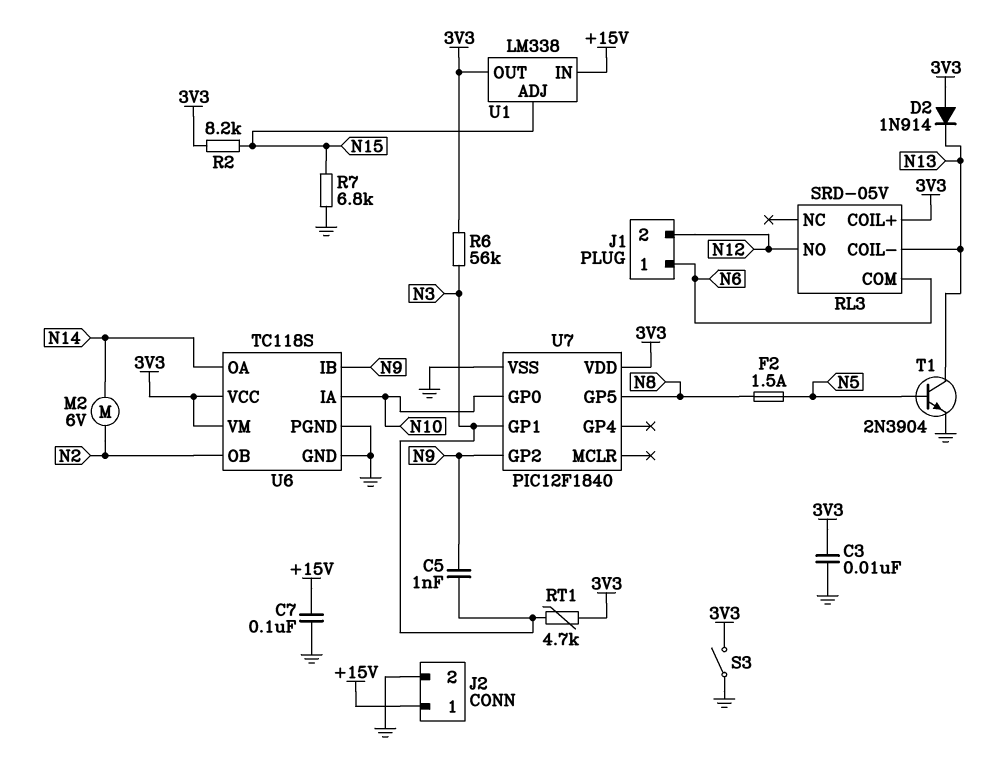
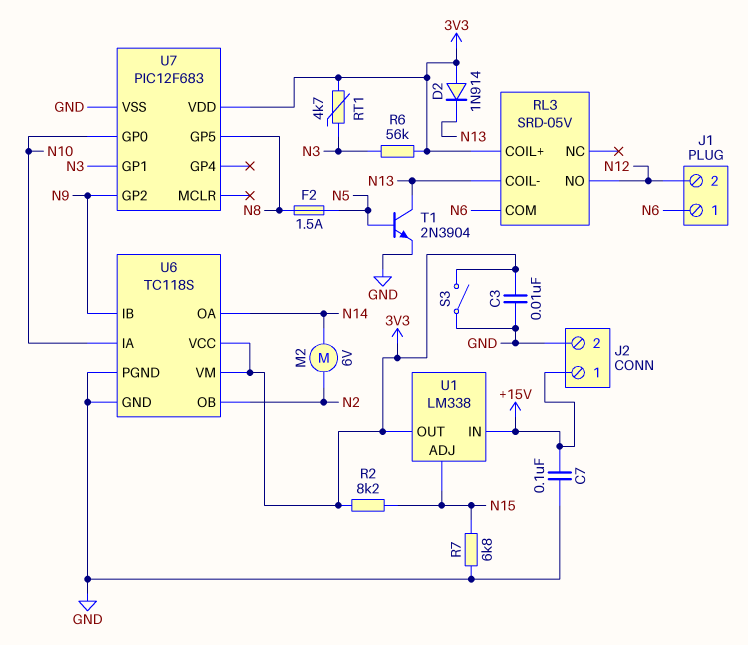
C5: 1nF (N3, N9) -> none
U7: PIC12F1840 -> PIC12F683

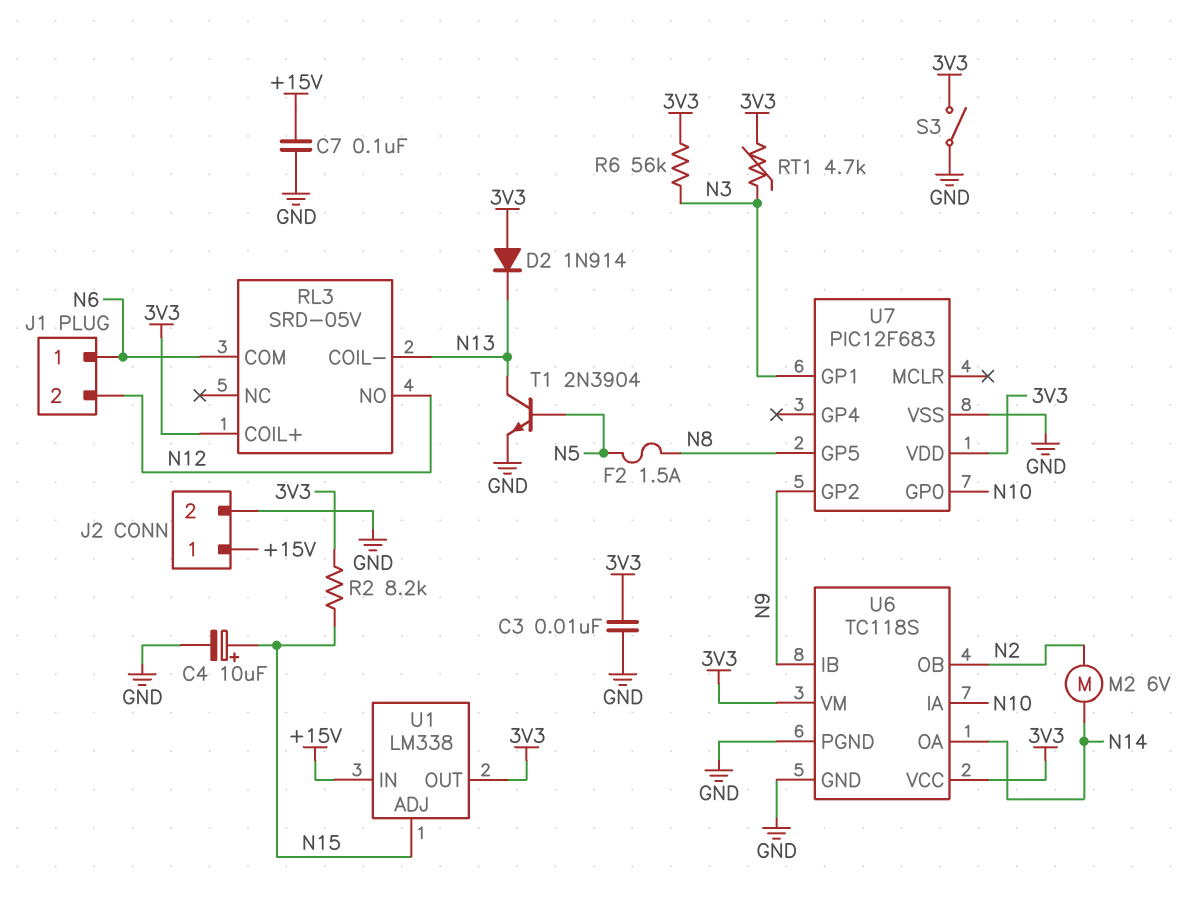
C4: none -> 10uF (plus N15, minus GND)
R7: 6.8k (GND, N15) -> none

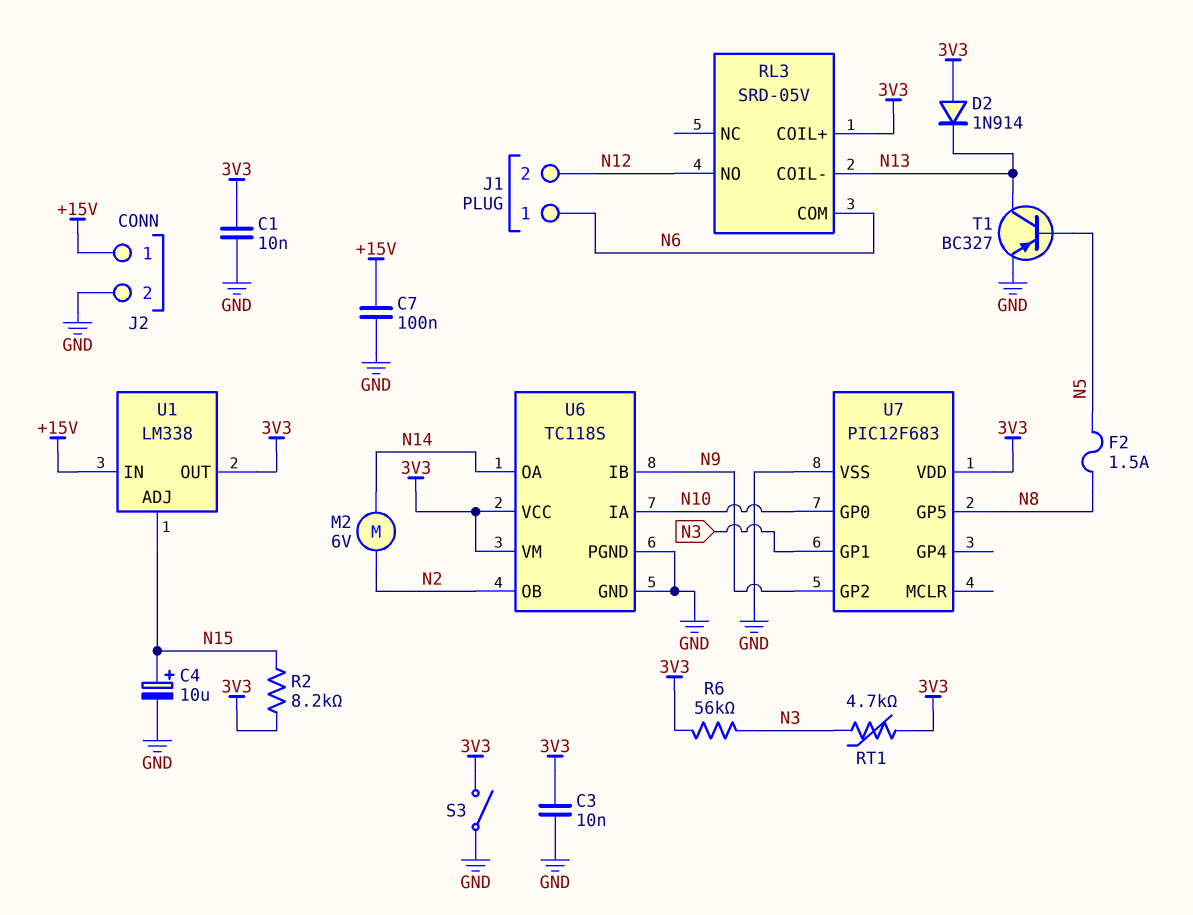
C1: none -> 10nF (3V3, GND)
T1: NPN 2N3904 (B N5, C N13, E GND) -> PNP BC327 (B N5, C N13, E GND)

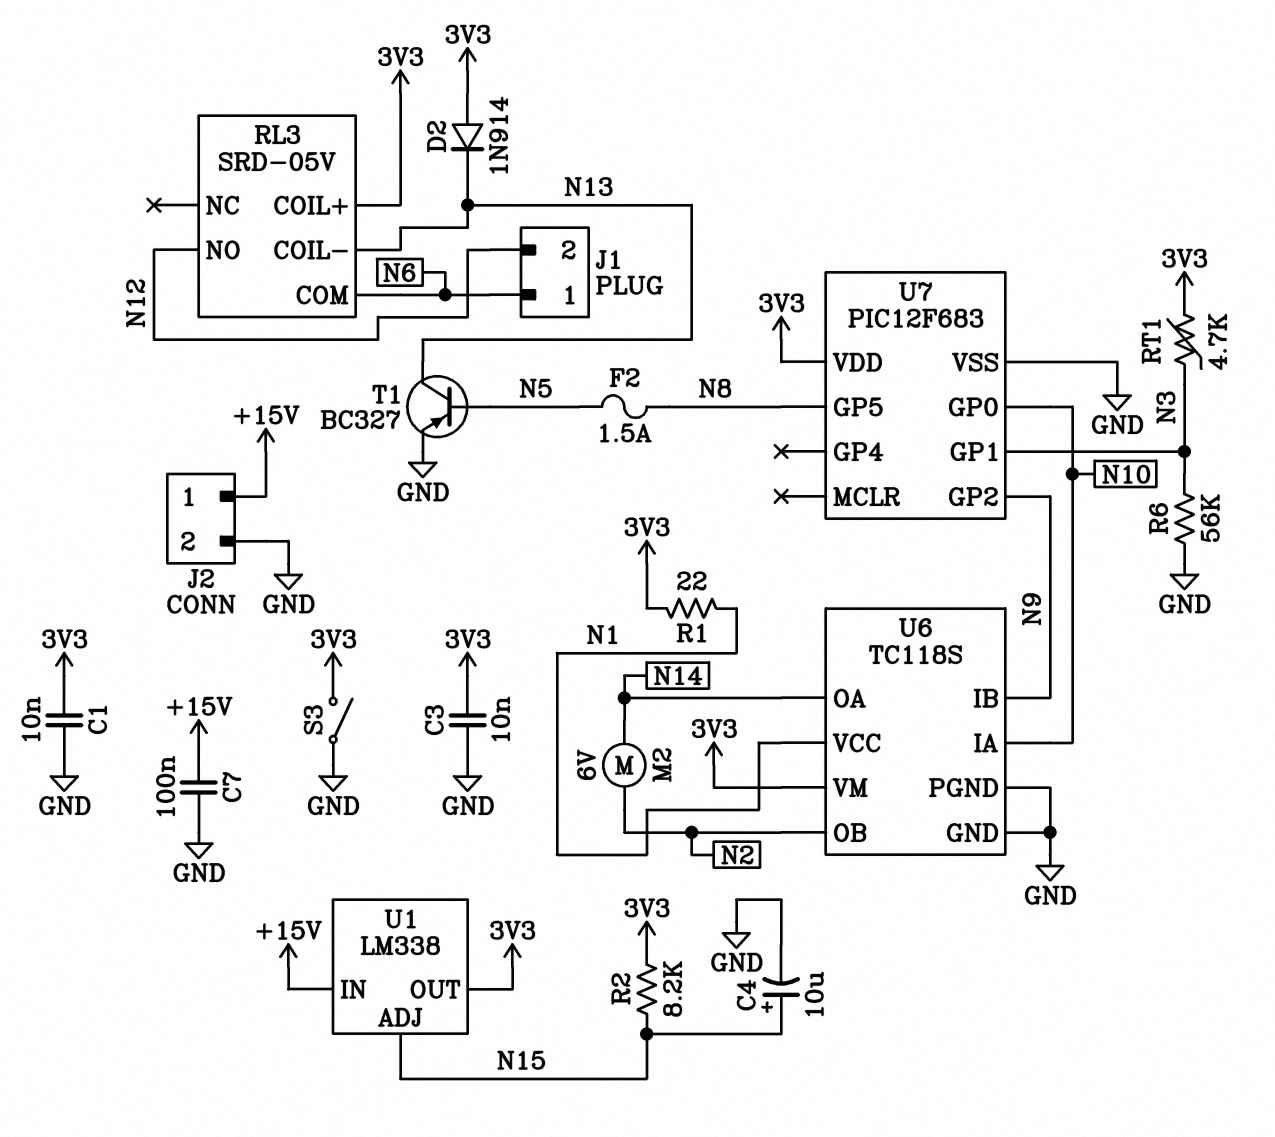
R1: none -> 22 (3V3, N1)
R6: 56k (3V3, N3) -> 56k (GND, N3)
U6 pin VCC: 3V3 -> N1

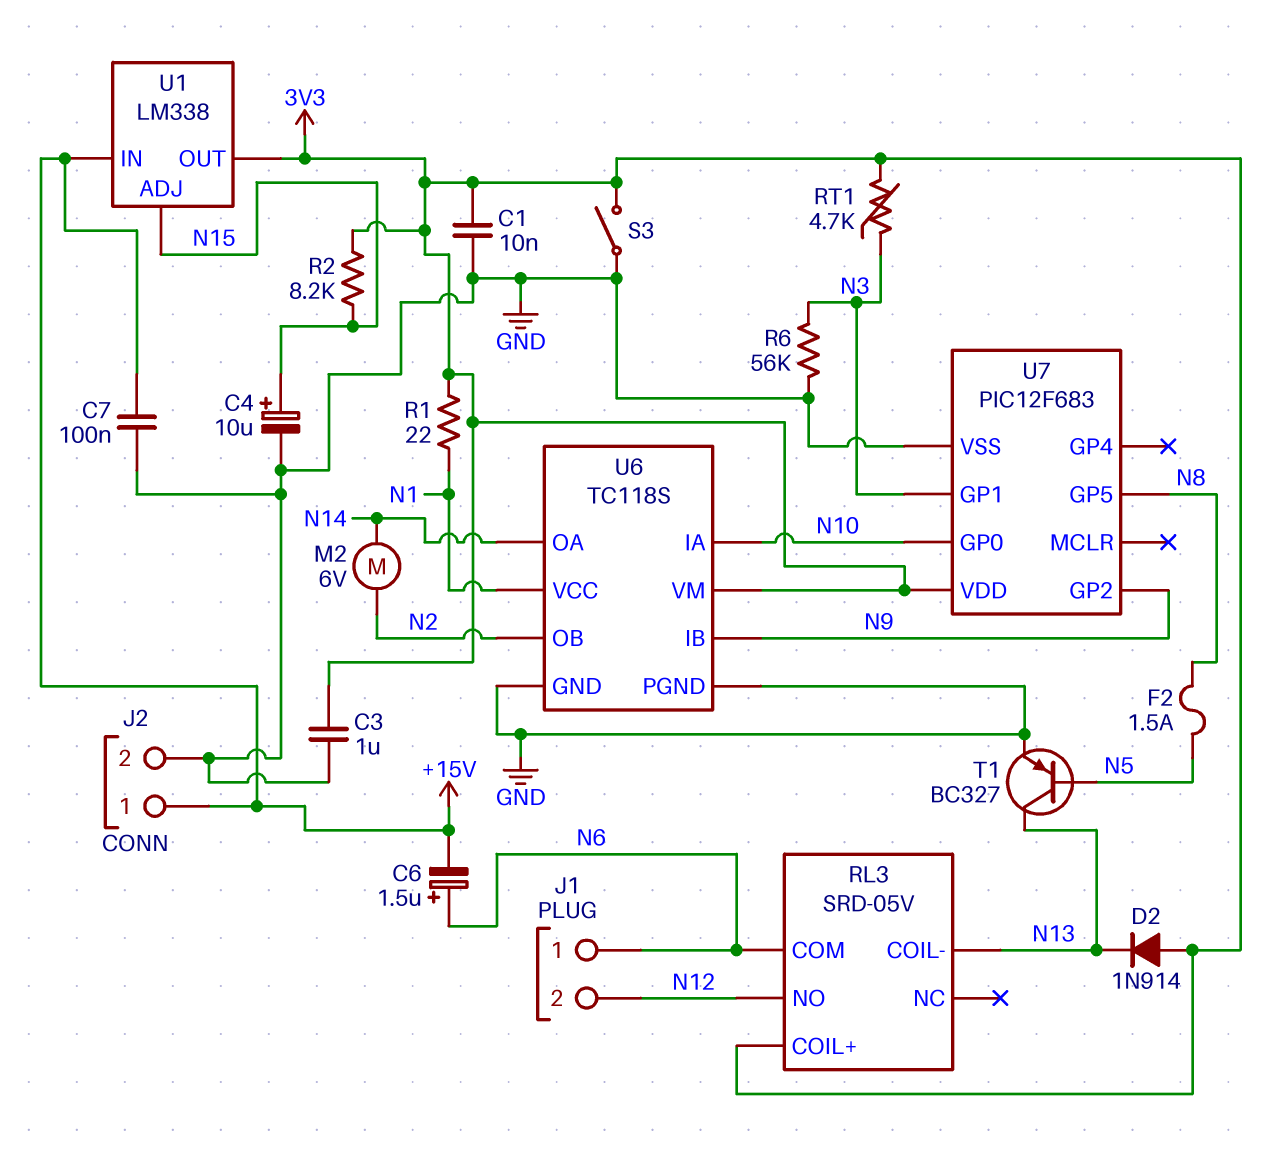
C3: 10nF (3V3, GND) -> 1uF (3V3, GND)
C6: none -> 1.5uF (plus N6, minus +15V)

